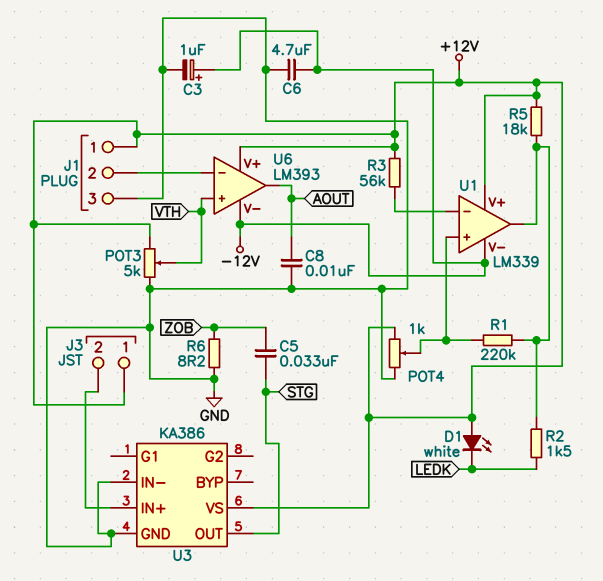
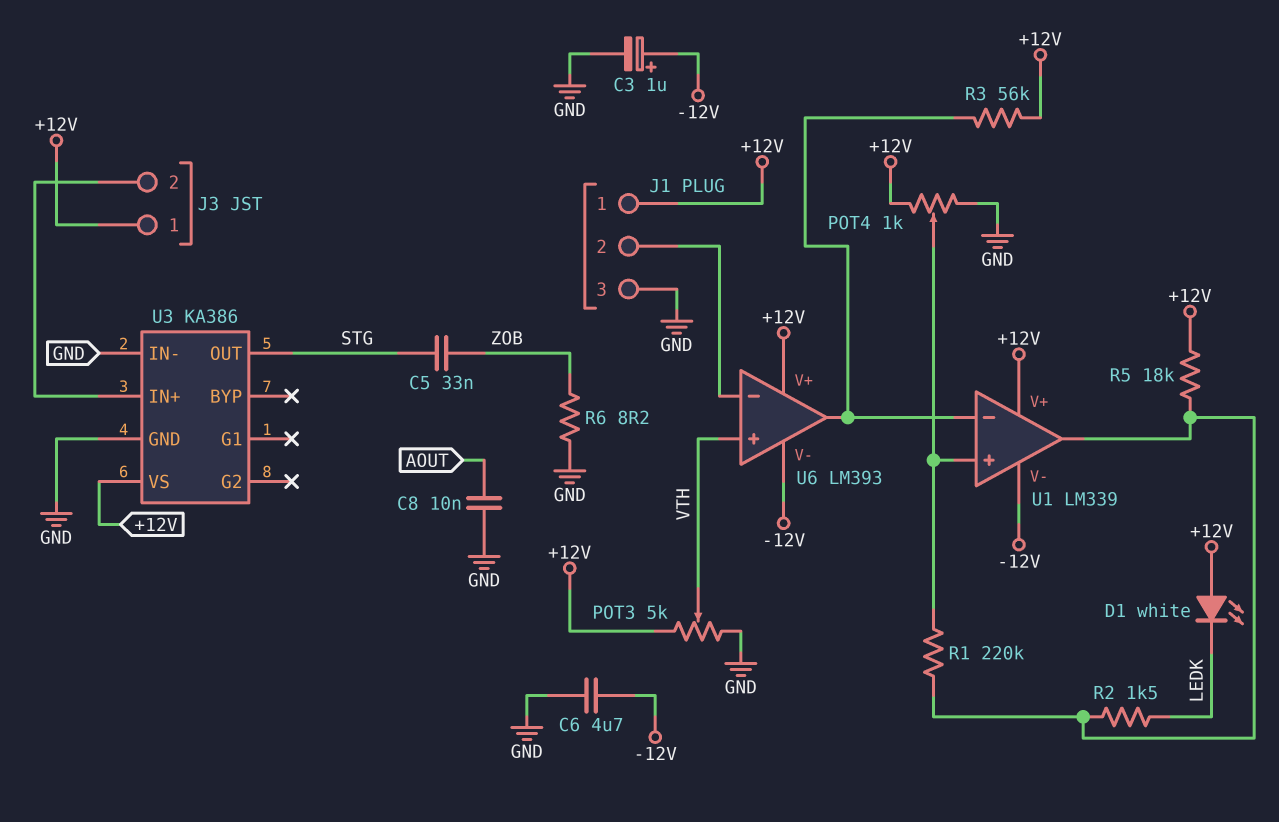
U6 pin out: AOUT -> U1/in-

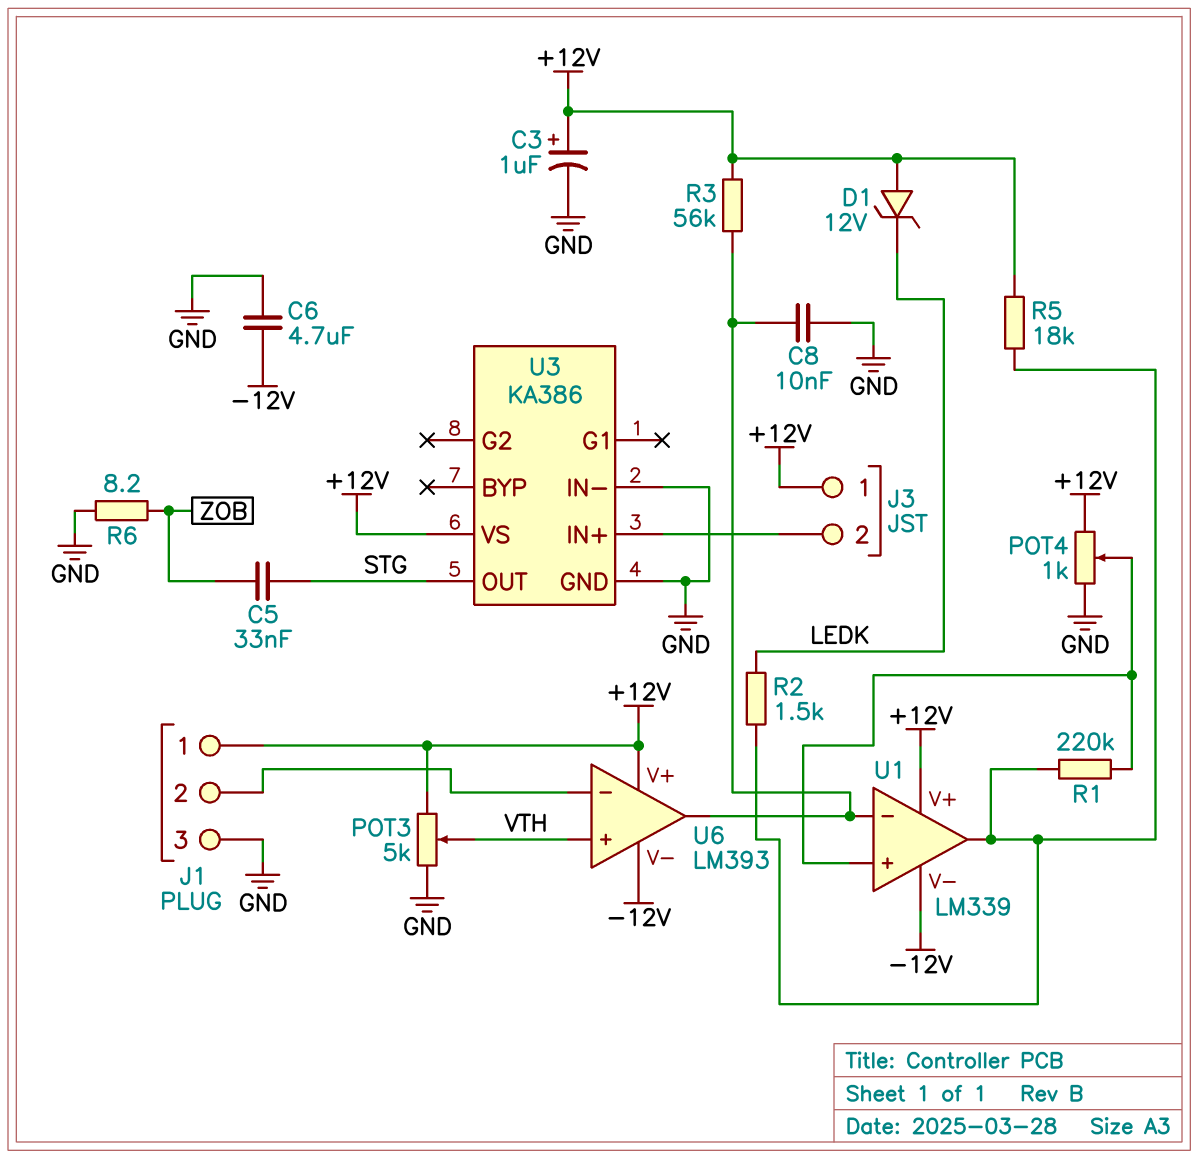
C3: 1uF (plus -12V, minus GND) -> 1uF (plus +12V, minus GND)
C8: 10nF (AOUT, GND) -> 10nF (GND, U1/in-)
D1: LED white (A +12V, K LEDK) -> zener 12V (A +12V, K LEDK)

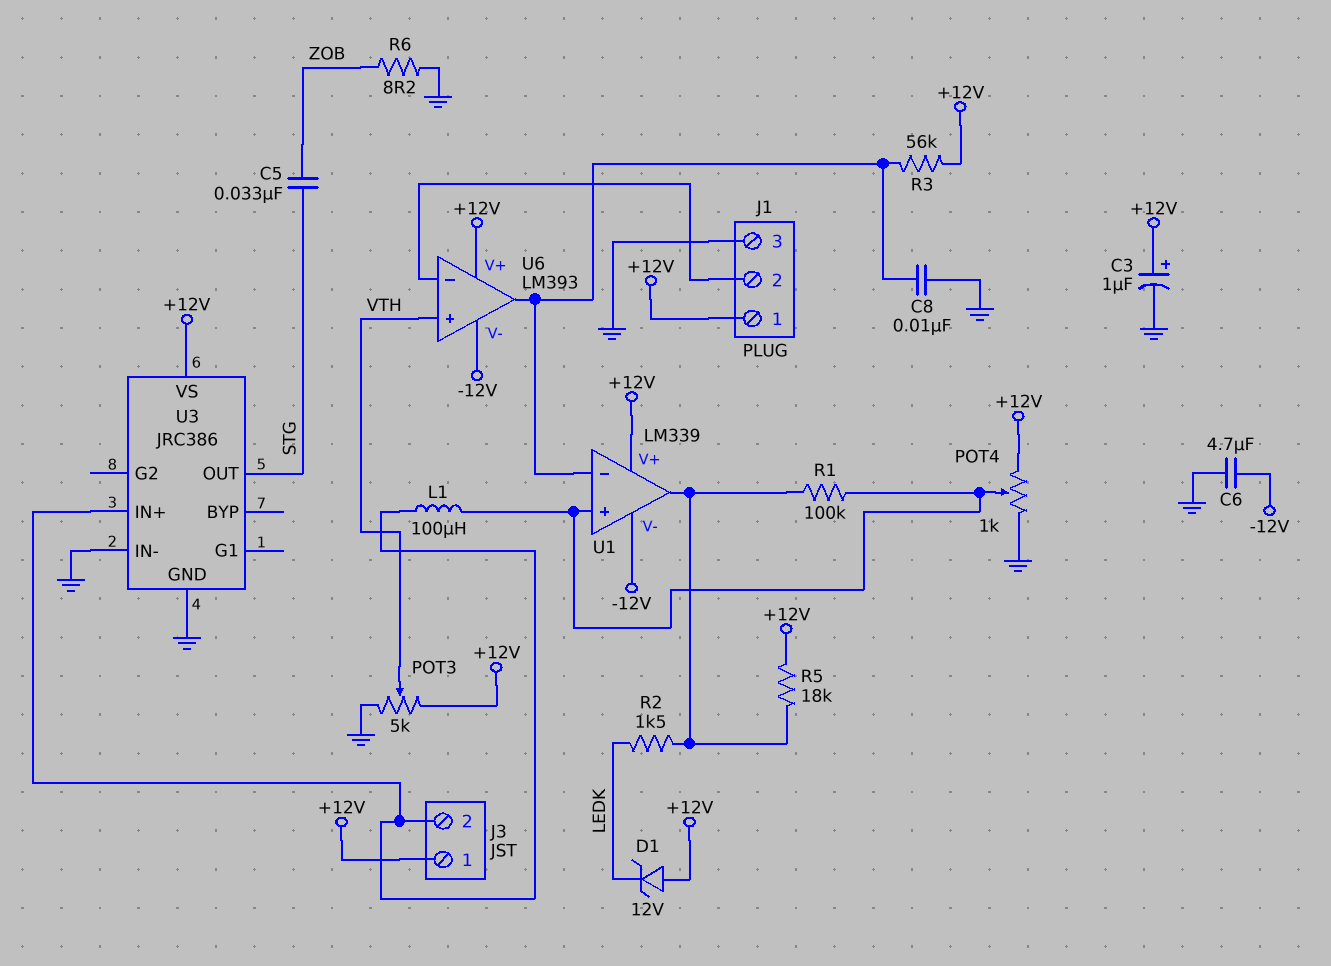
L1: none -> 100uH (J3/2, U1/in+)
R1: 220k (U1/in+, U1/out) -> 100k (U1/in+, U1/out)
U3: KA386 -> JRC386

